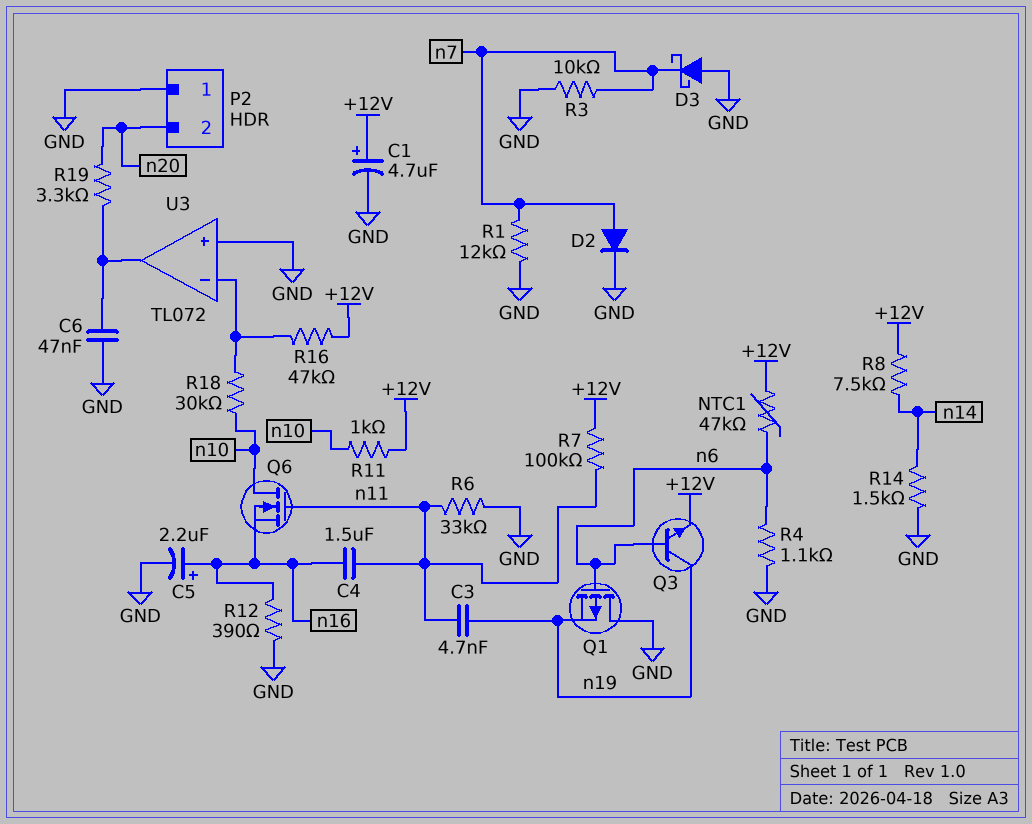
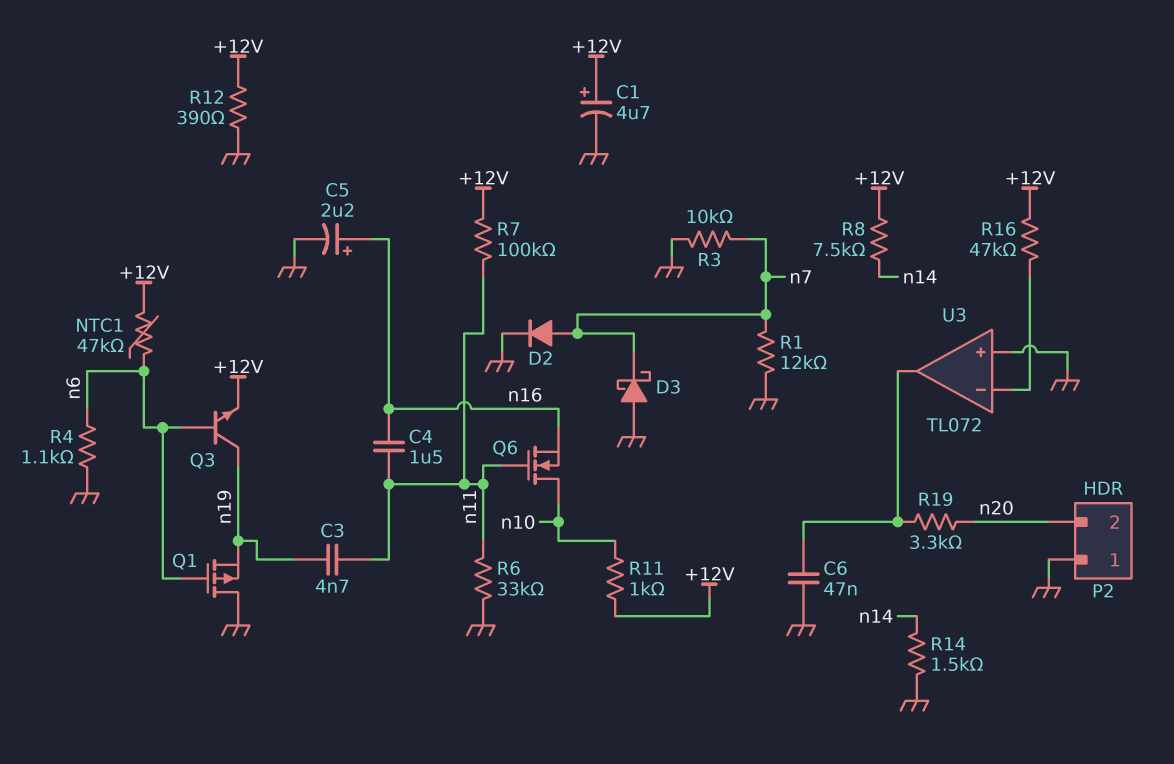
R12: 390 (GND, n16) -> 390 (+12V, GND)
R18: 30k (U3/in-, n10) -> none

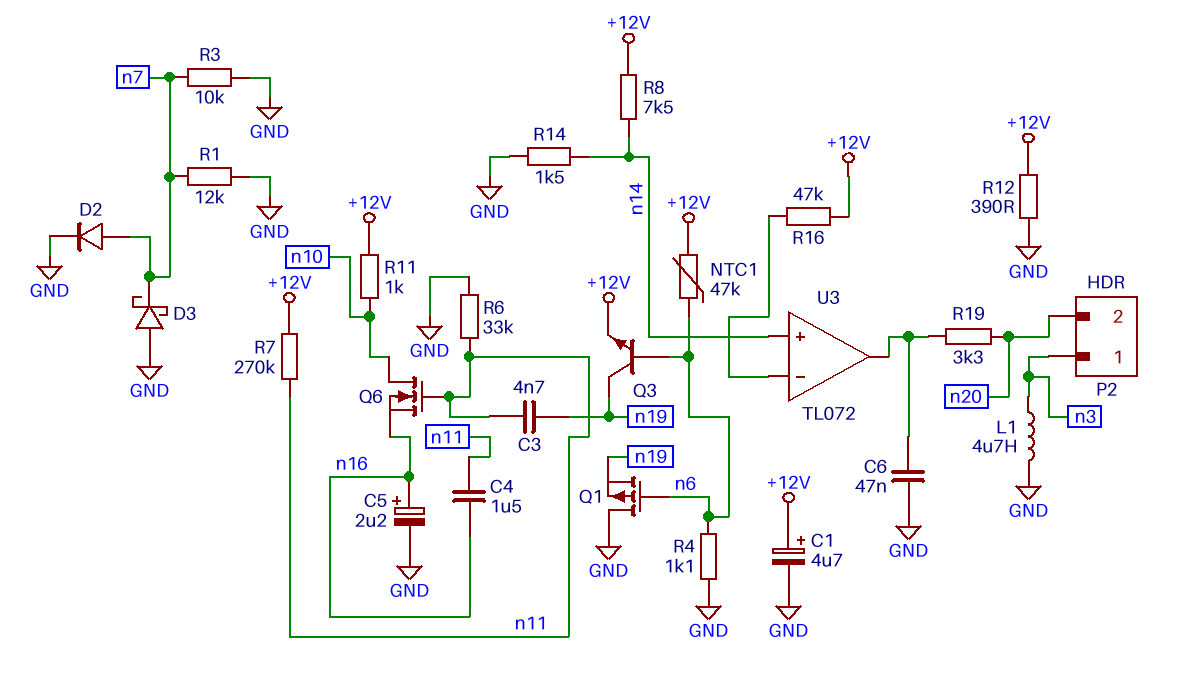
L1: none -> 4.7uH (GND, n3)
P2 pin 1: GND -> n3
R7: 100k (+12V, n11) -> 270k (+12V, n11)
U3 pin in+: GND -> n14

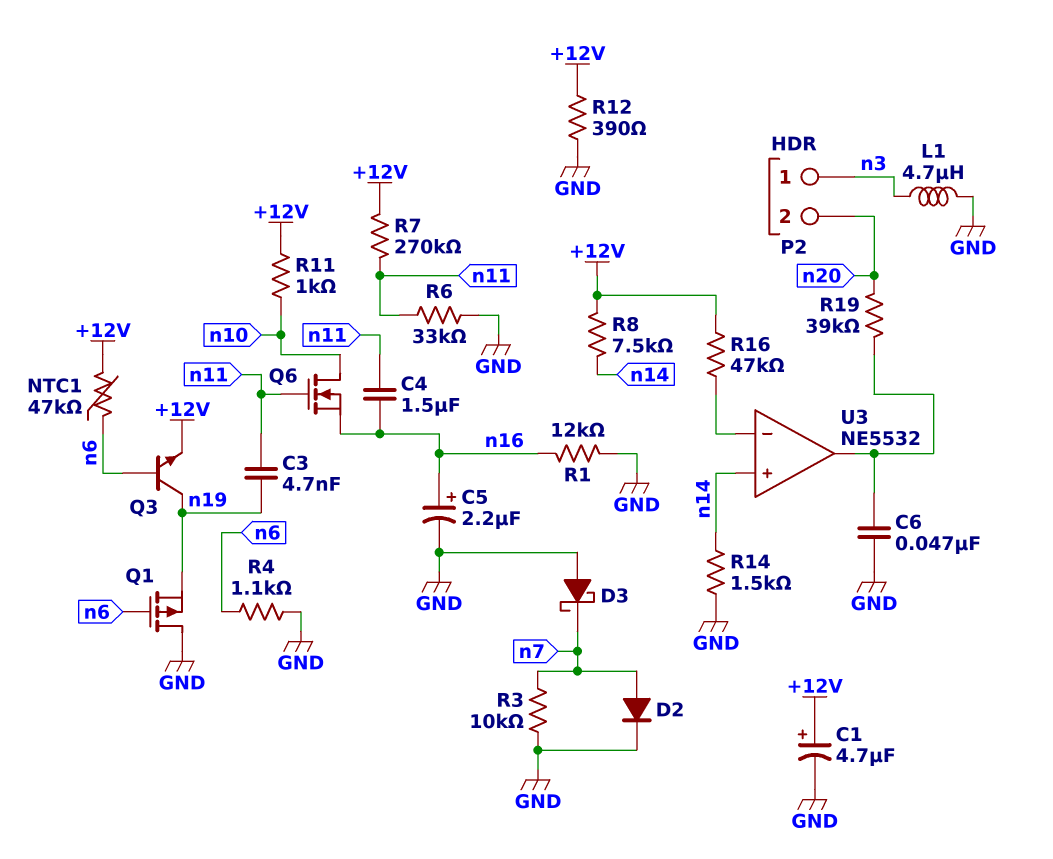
R1: 12k (GND, n7) -> 12k (GND, n16)
R19: 3.3k (U3/out, n20) -> 39k (U3/out, n20)
U3: TL072 -> NE5532

